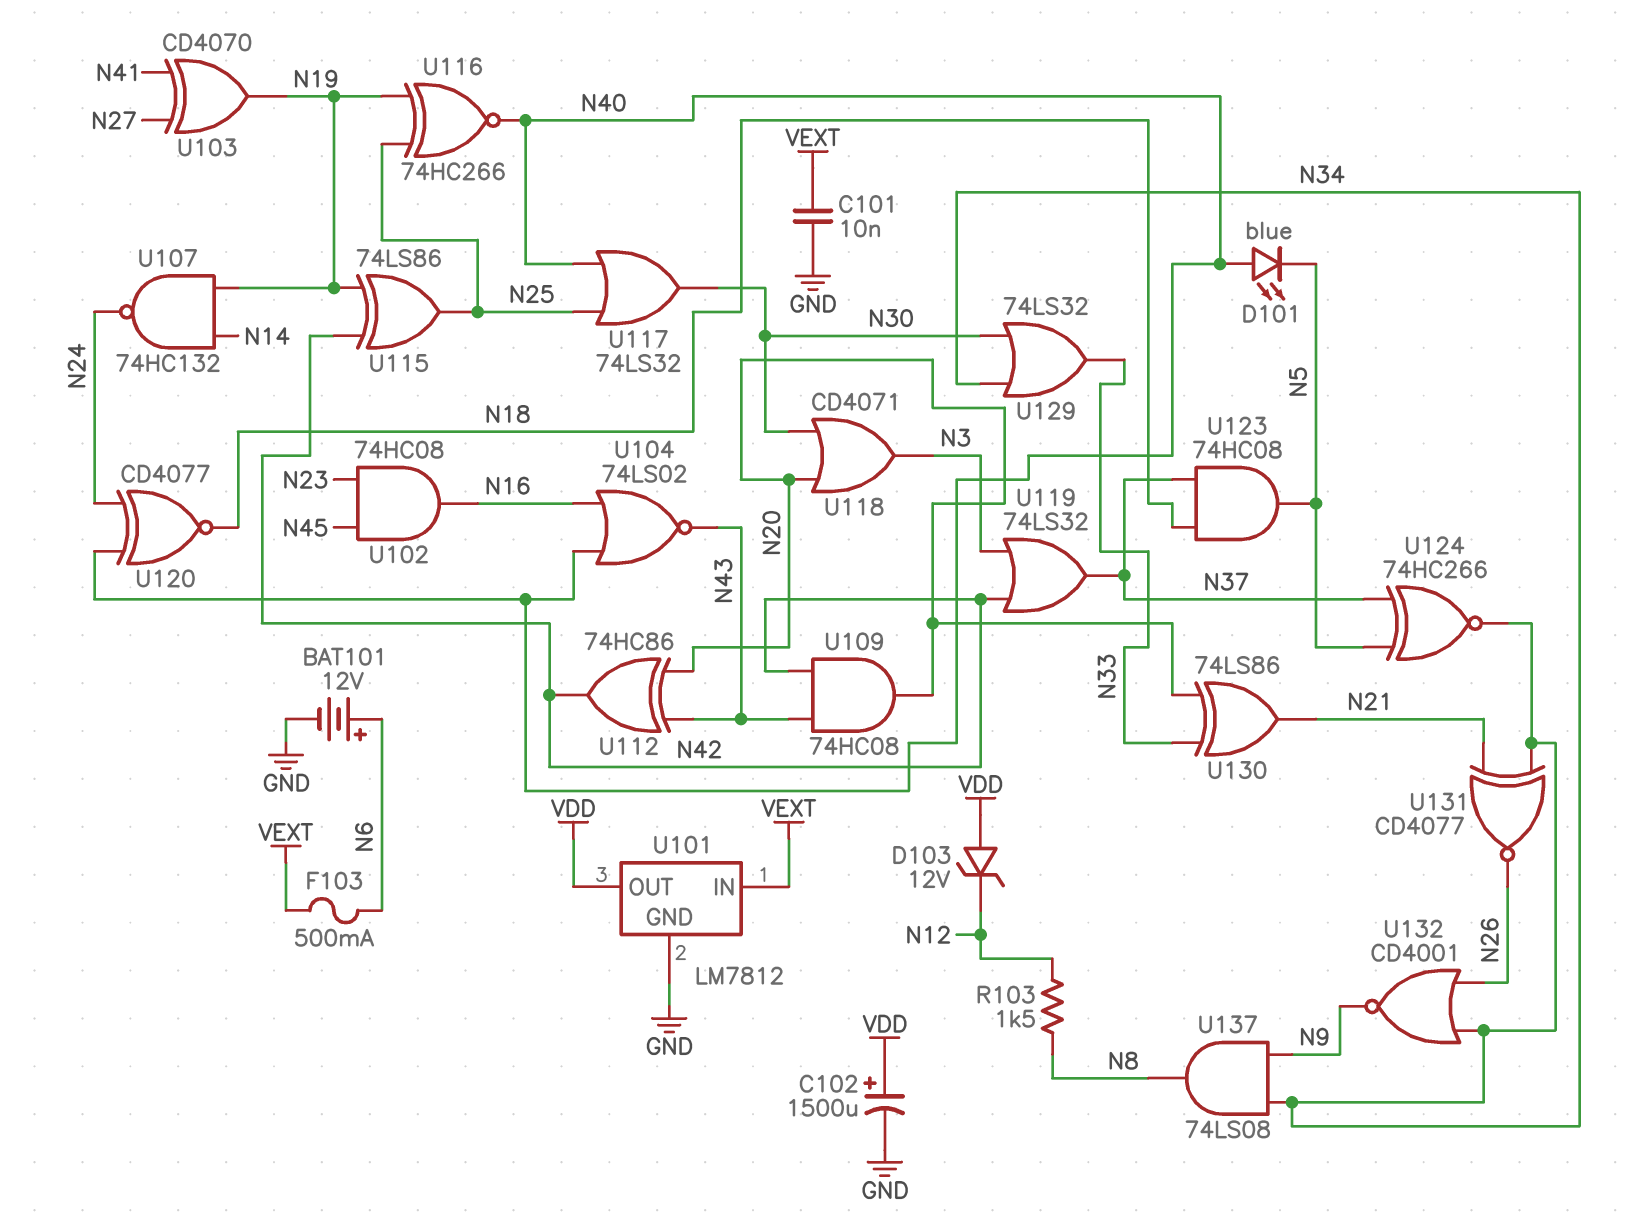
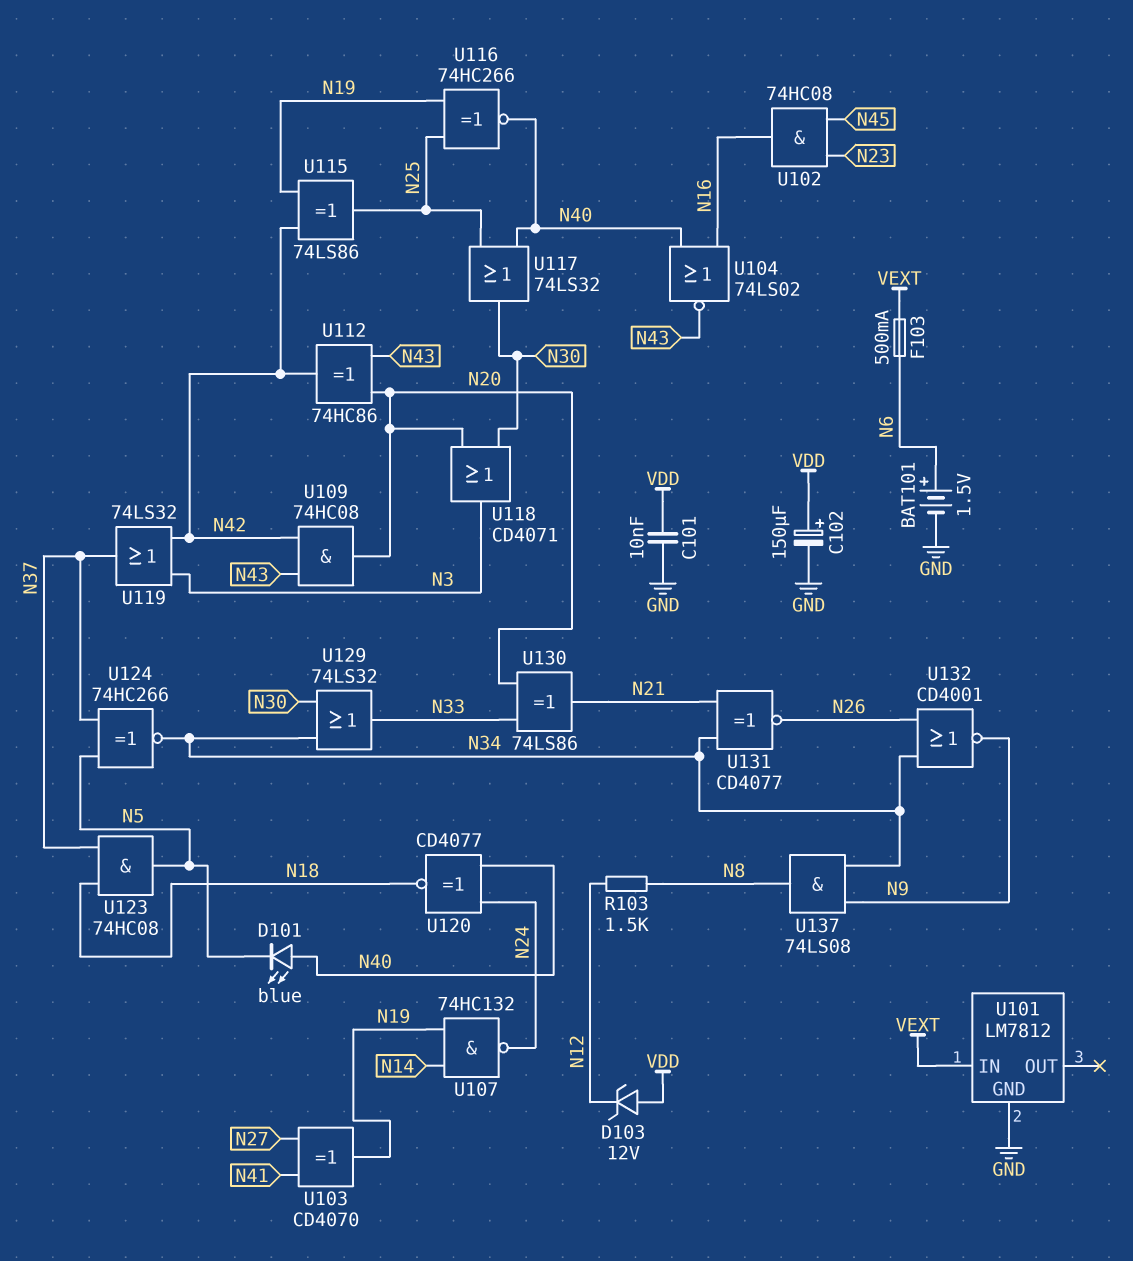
BAT101: 12V (plus N6, minus GND) -> 1.5V (plus N6, minus GND)
C101: 10nF (GND, VEXT) -> 10nF (GND, VDD)
C102: 1500uF (plus VDD, minus GND) -> 150uF (plus VDD, minus GND)
U101 pin OUT: VDD -> none

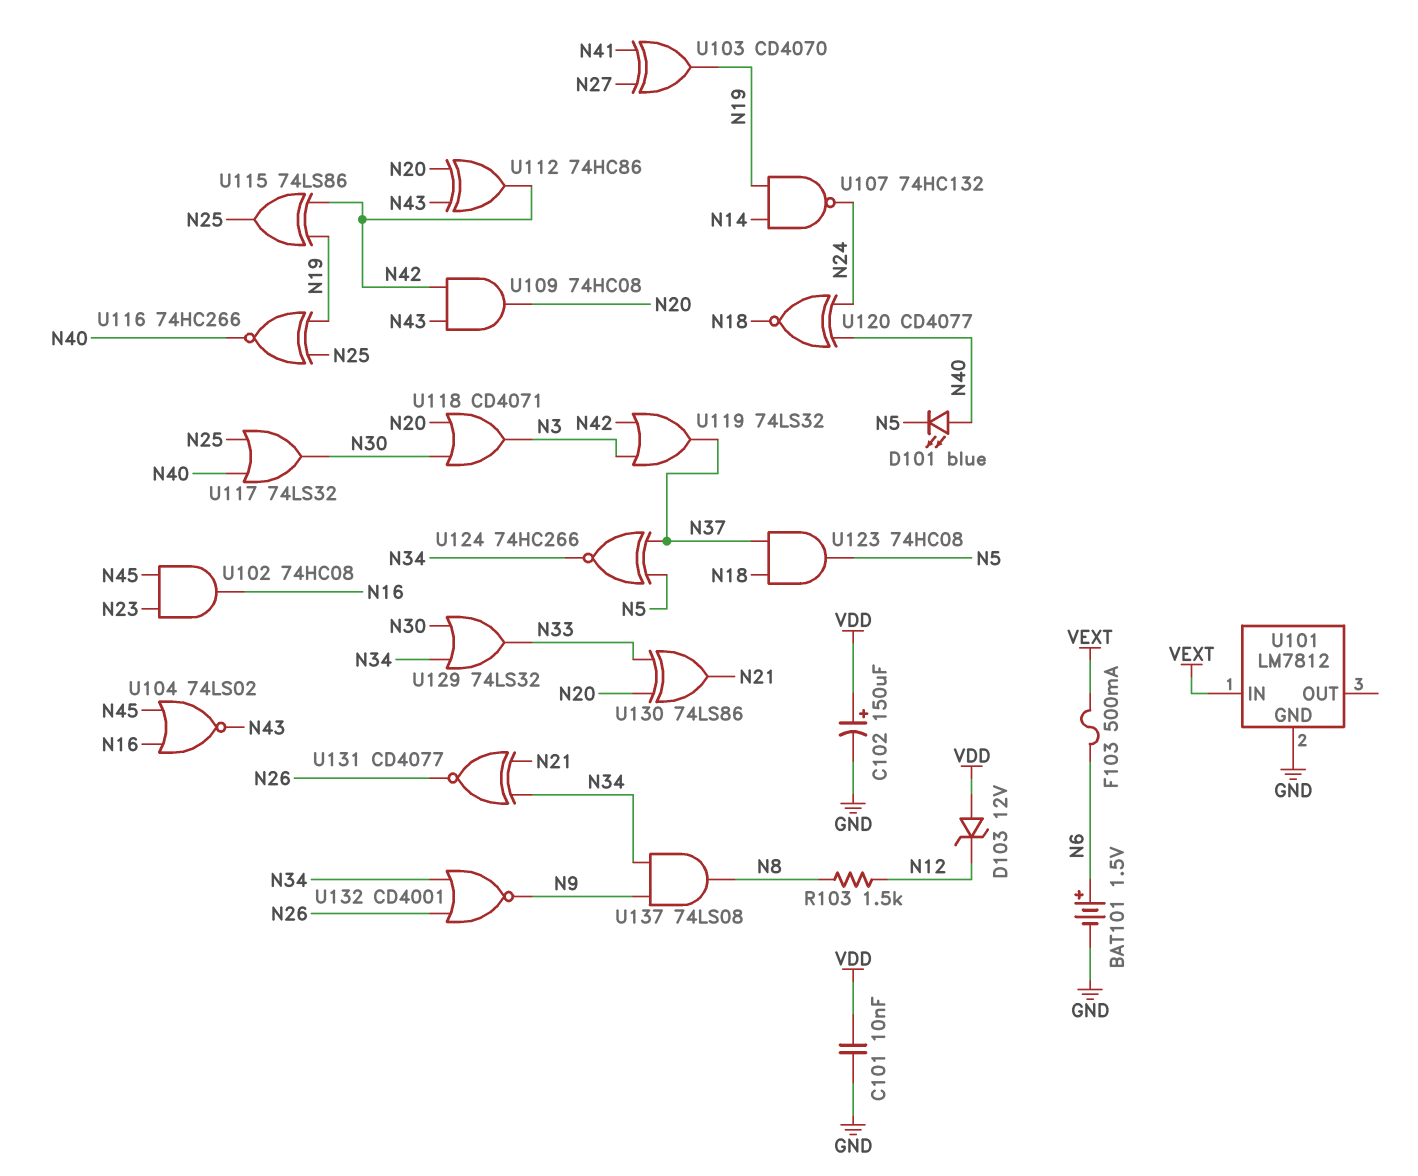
U104: NOR 74LS02 (in N16, in N40, out N43) -> NOR 74LS02 (in N16, in N45, out N43)

